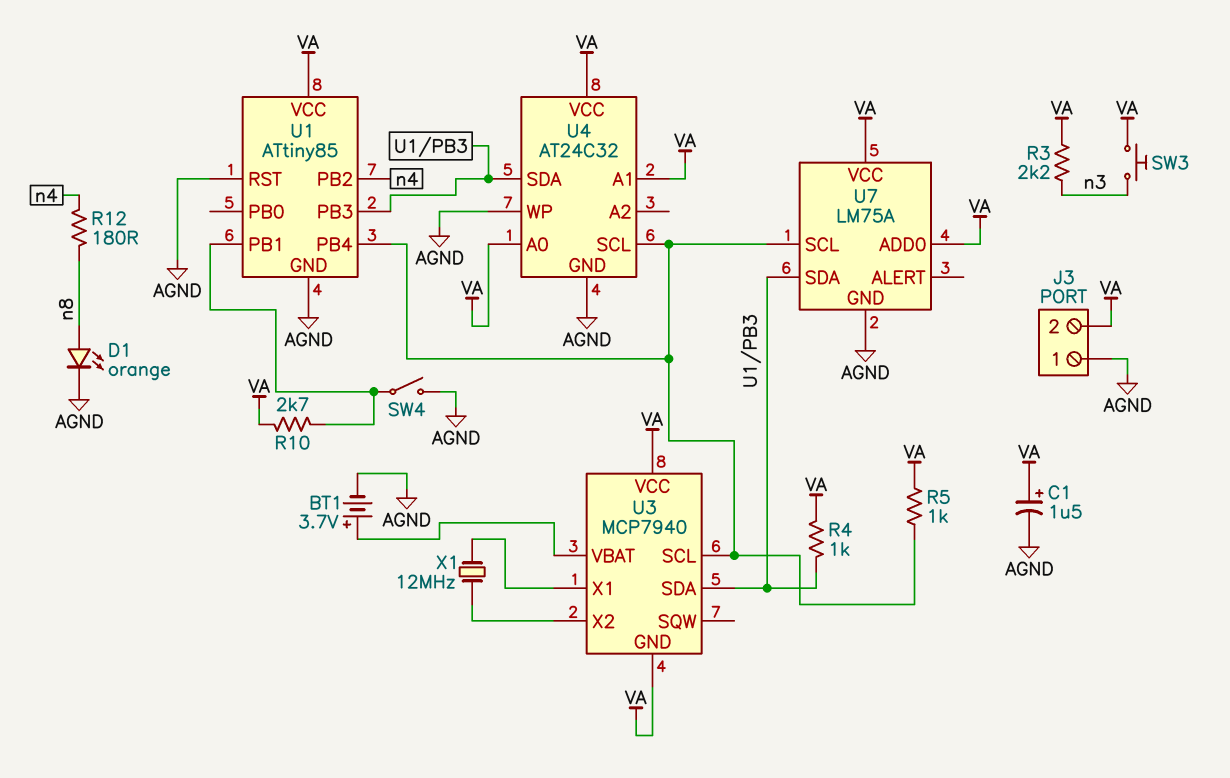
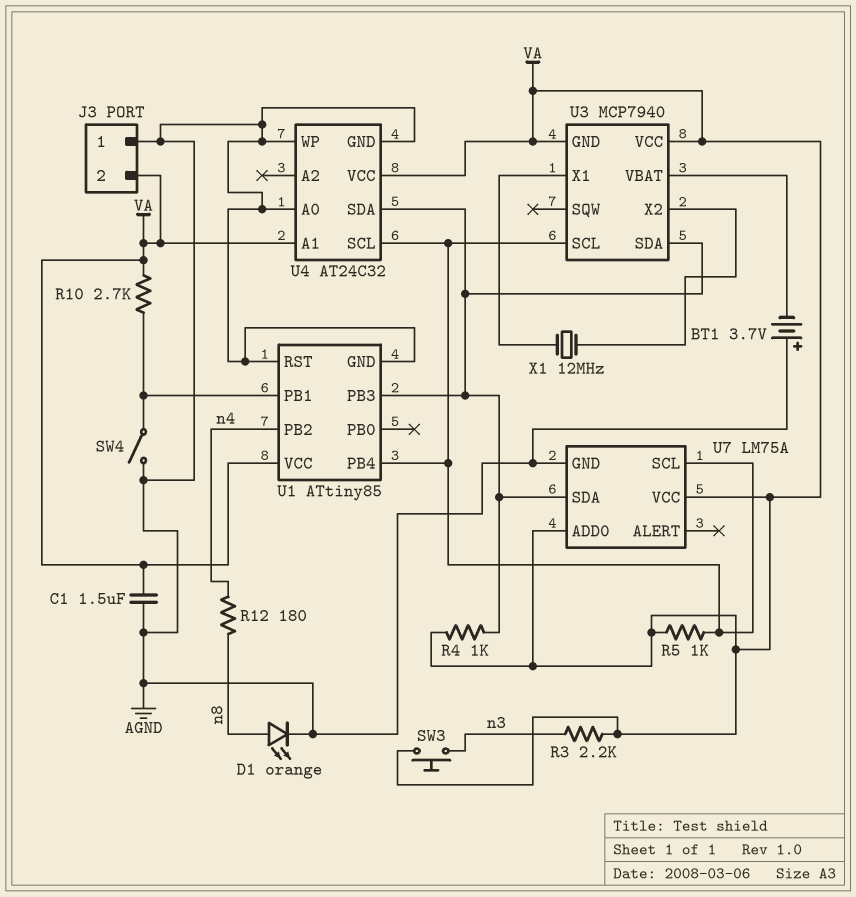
BT1: 3.7V (plus U3/VBAT, minus AGND) -> 3.7V (plus AGND, minus U3/VBAT)
C1: 1.5uF (plus VA, minus AGND) -> 1.5uF (AGND, VA)
U4 pin A0: VA -> AGND

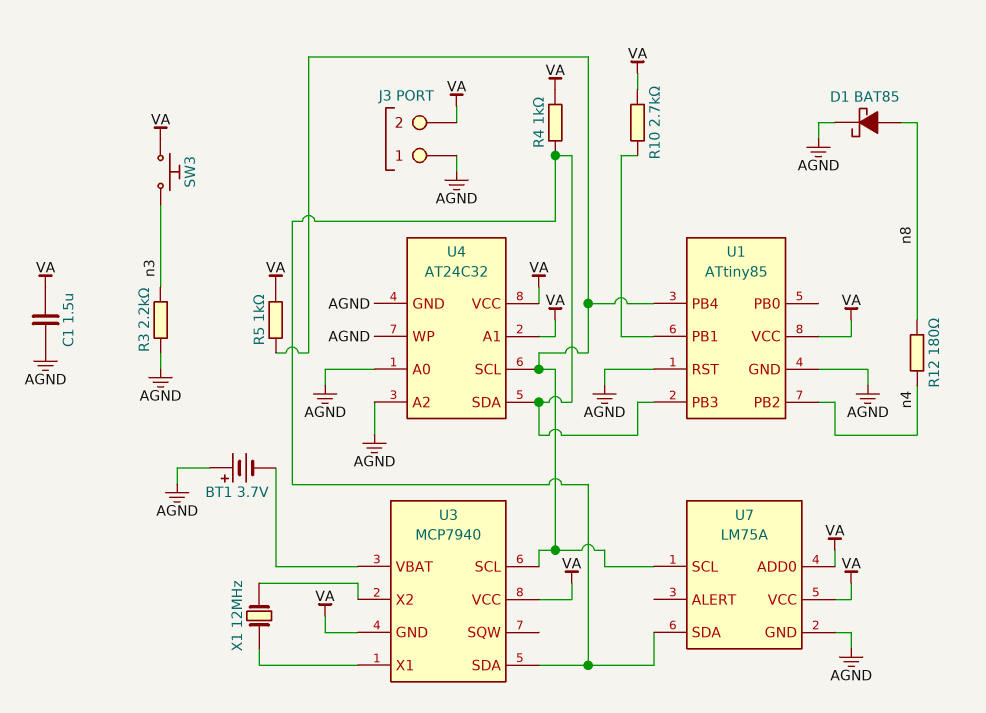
D1: LED orange (A n8, K AGND) -> schottky BAT85 (A n8, K AGND)
R3: 2.2k (VA, n3) -> 2.2k (AGND, n3)
SW4: switch (AGND, U1/PB1) -> none
U4 pin A2: none -> AGND

